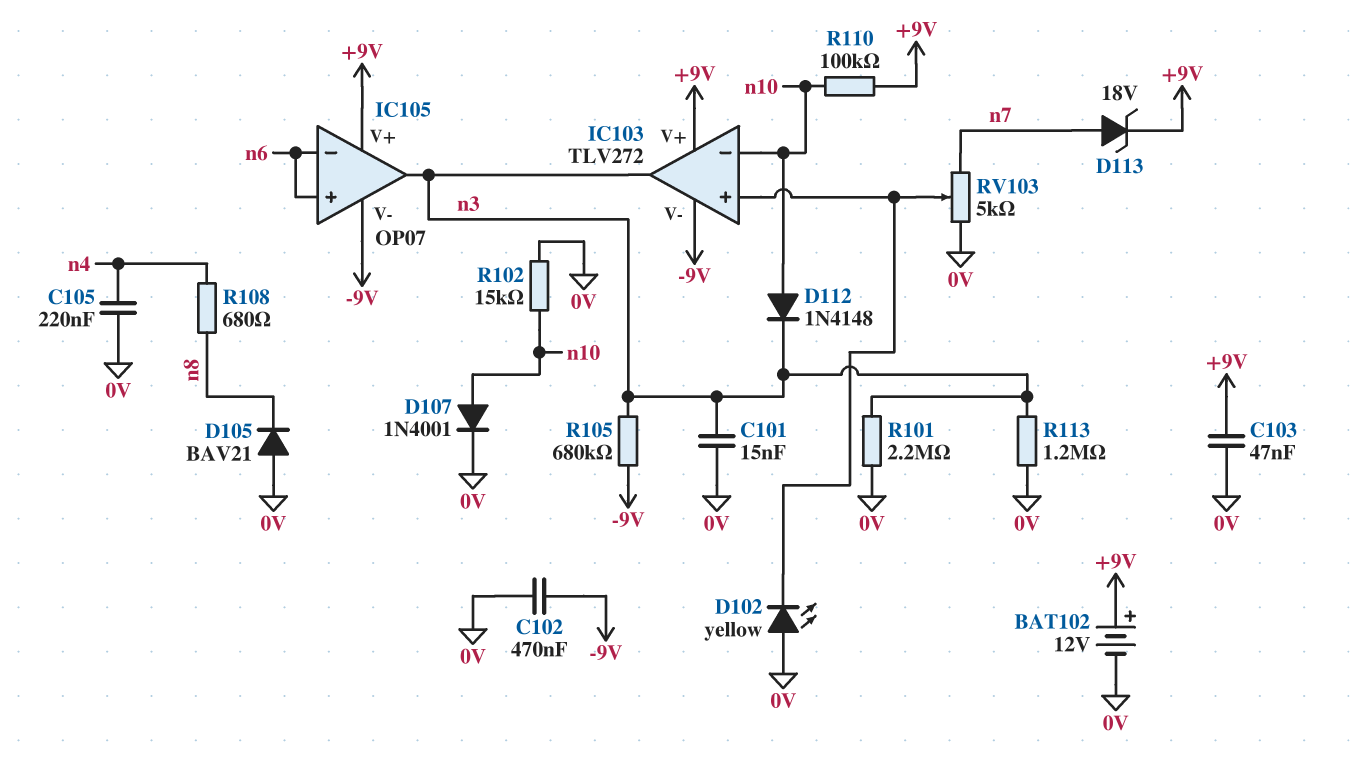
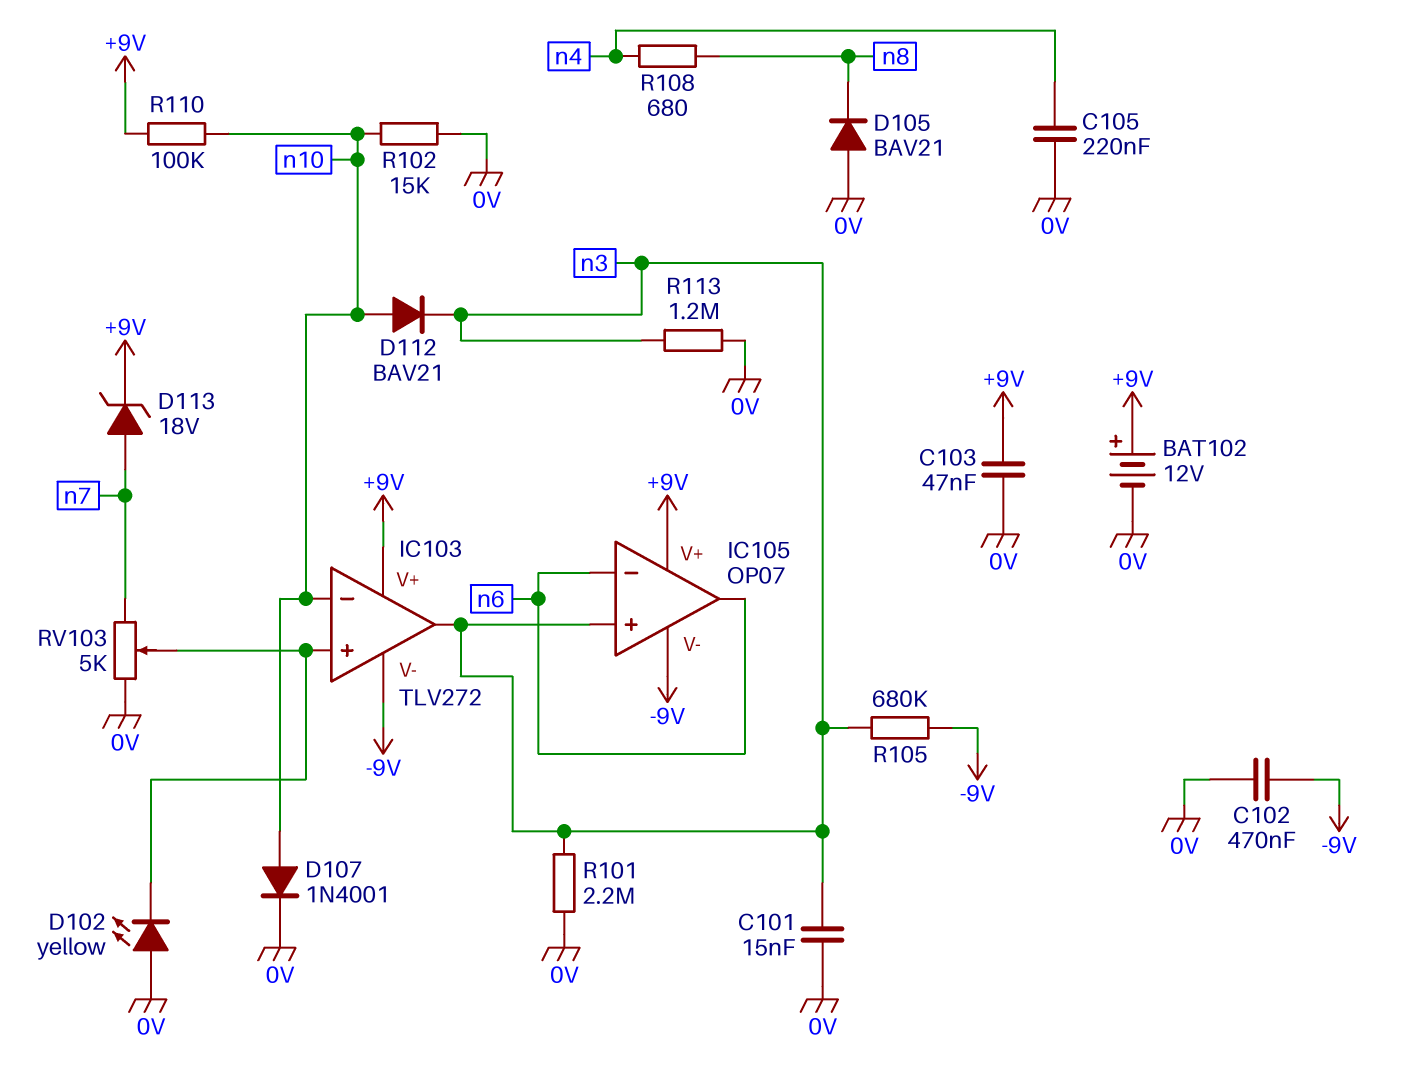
D112: diode 1N4148 (A n10, K n3) -> diode BAV21 (A n10, K n3)
IC105 pin in+: n6 -> n3
IC105 pin out: n3 -> n6

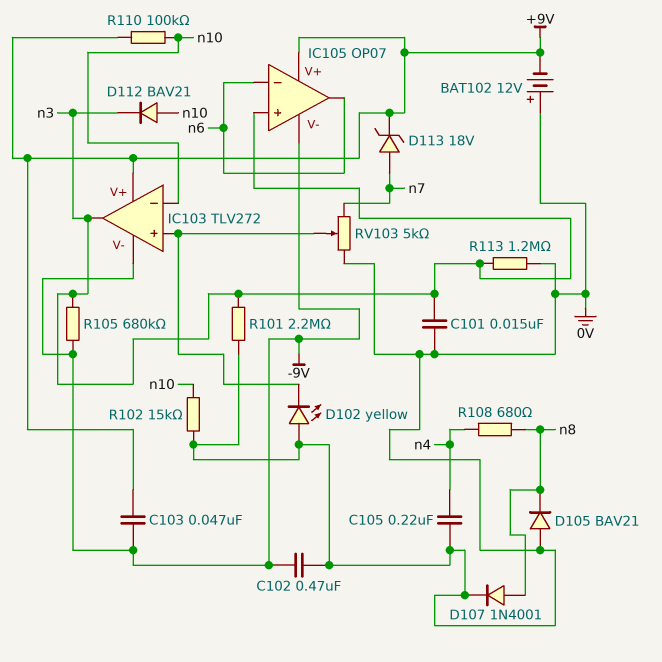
BAT102: 12V (plus +9V, minus 0V) -> 12V (plus 0V, minus +9V)
C103: 47nF (+9V, 0V) -> 47nF (+9V, -9V)
D107: diode 1N4001 (A n10, K 0V) -> diode 1N4001 (A n8, K 0V)

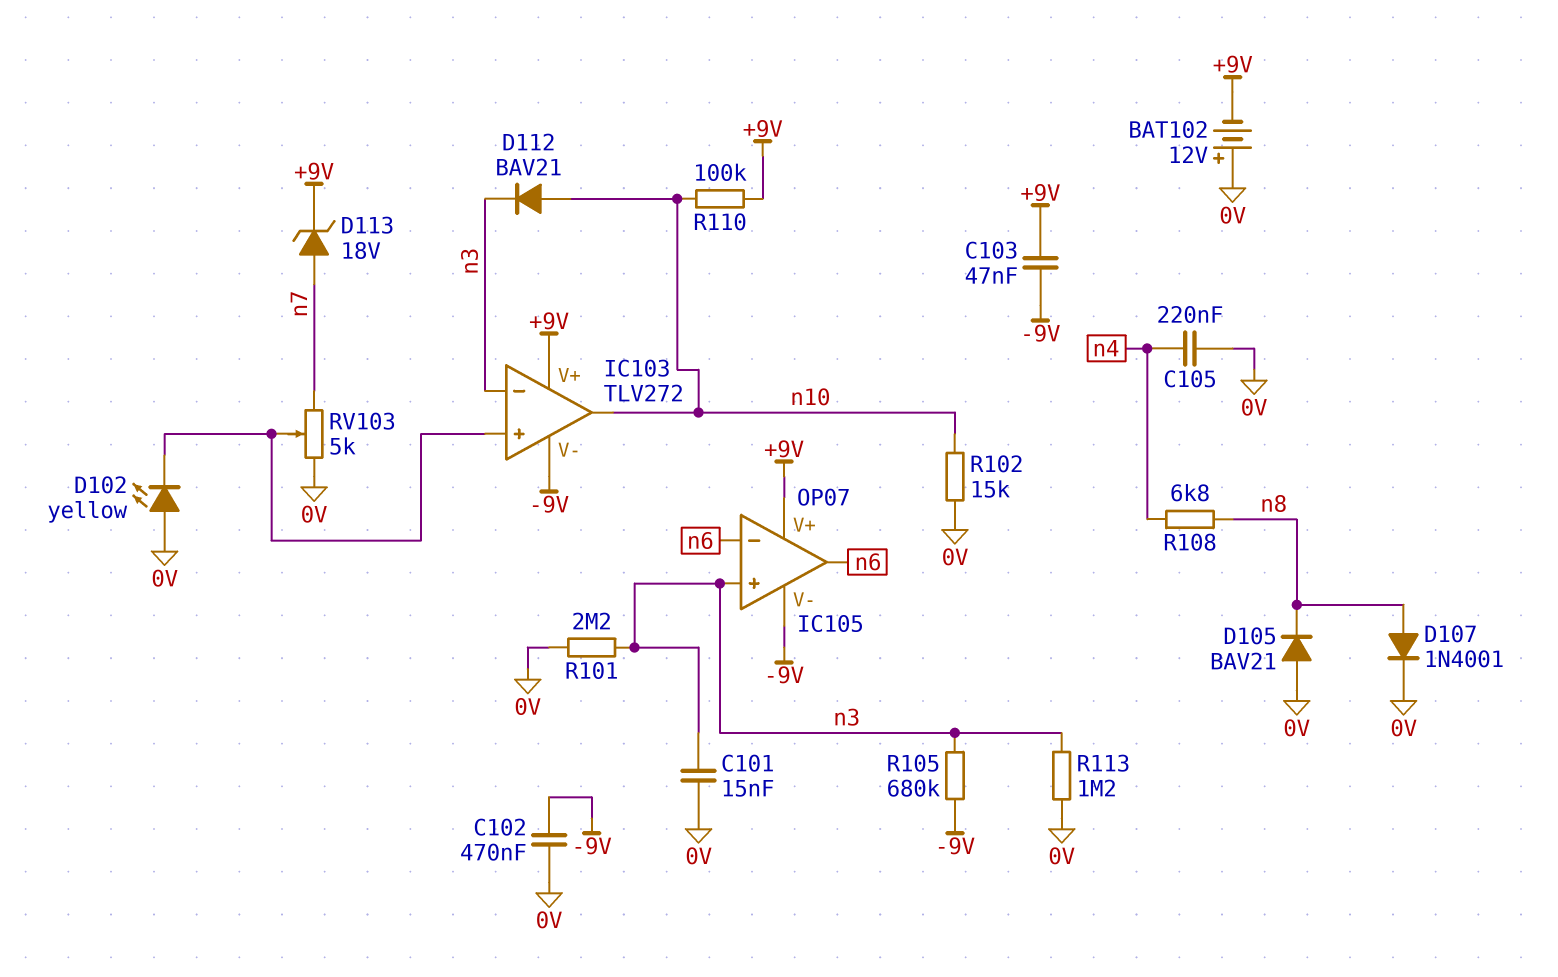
IC103 pin in-: n10 -> n3
IC103 pin out: n3 -> n10
R108: 680 (n4, n8) -> 6.8k (n4, n8)

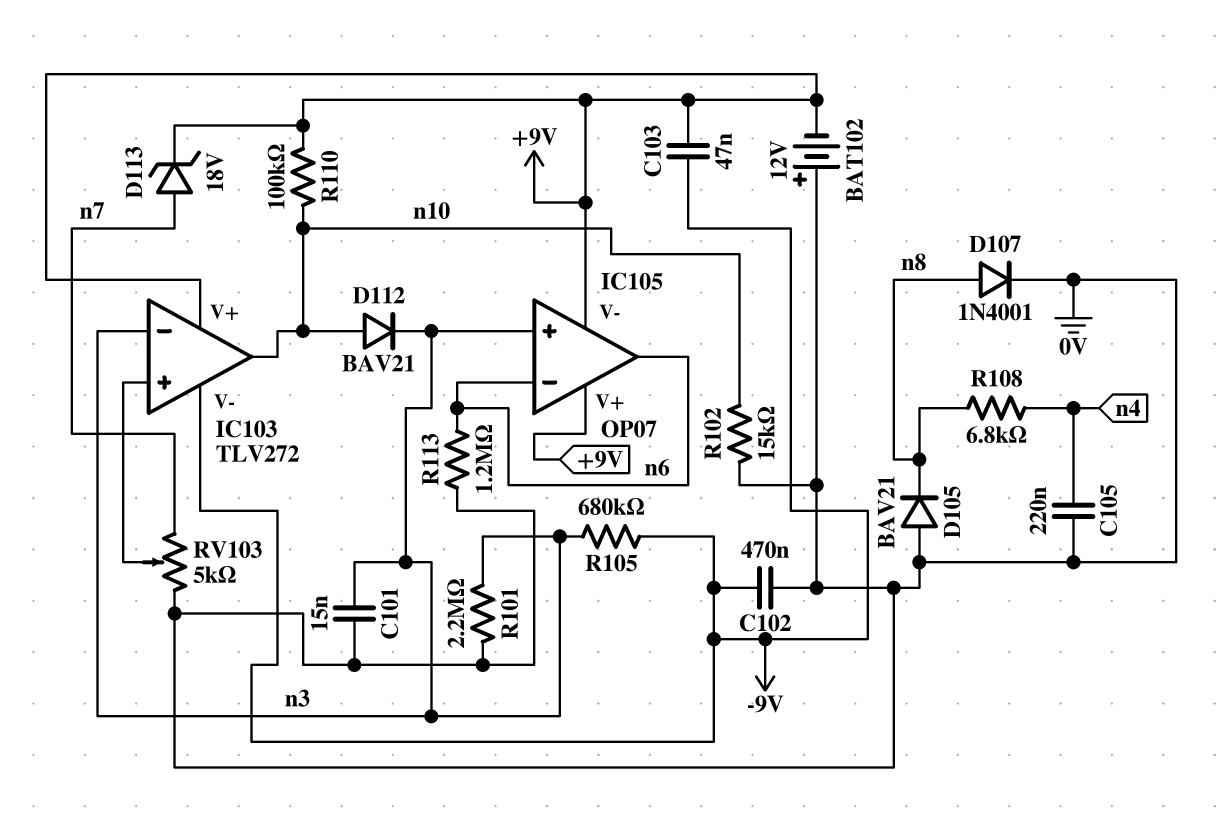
D102: LED yellow (A 0V, K IC103/in+) -> none
IC105 pin V-: -9V -> +9V
R113: 1.2M (0V, n3) -> 1.2M (0V, n6)

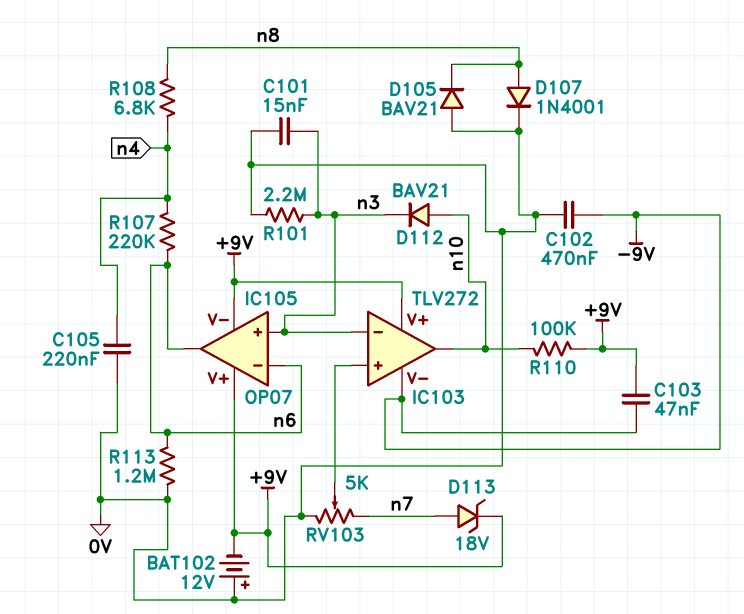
R102: 15k (0V, n10) -> none
R105: 680k (-9V, n3) -> none
R107: none -> 220k (n4, n6)

